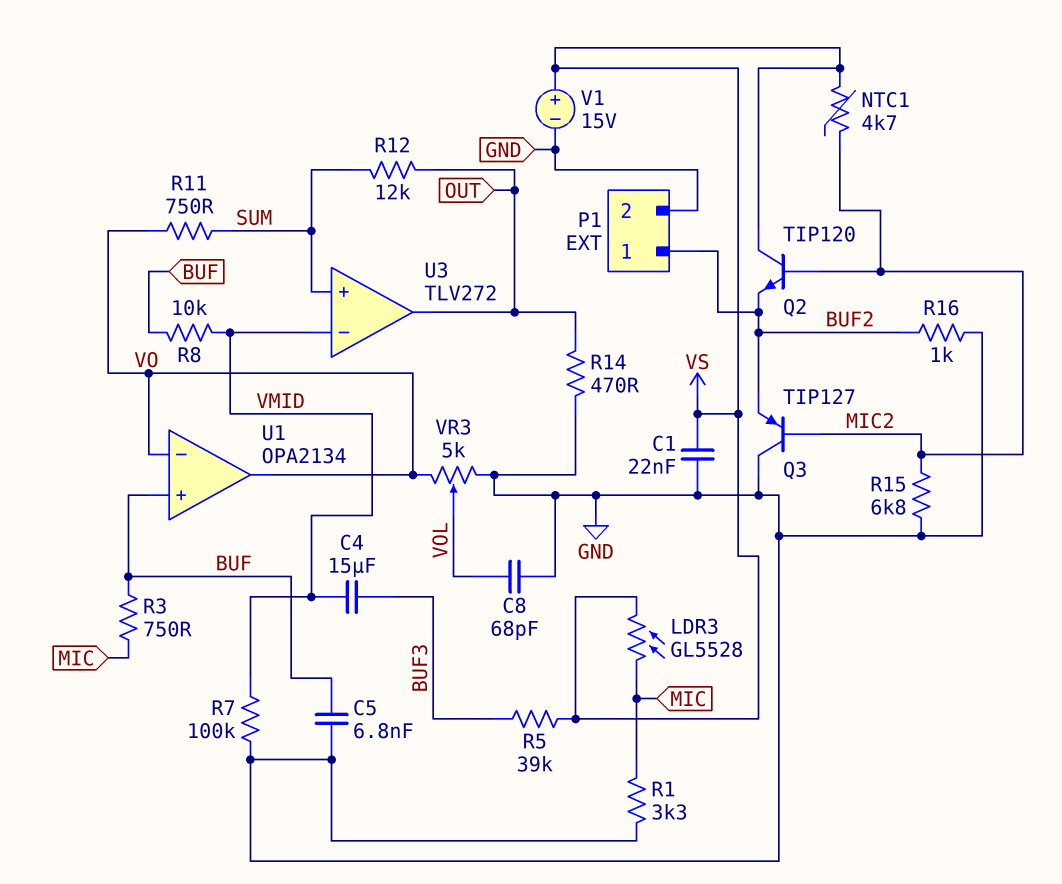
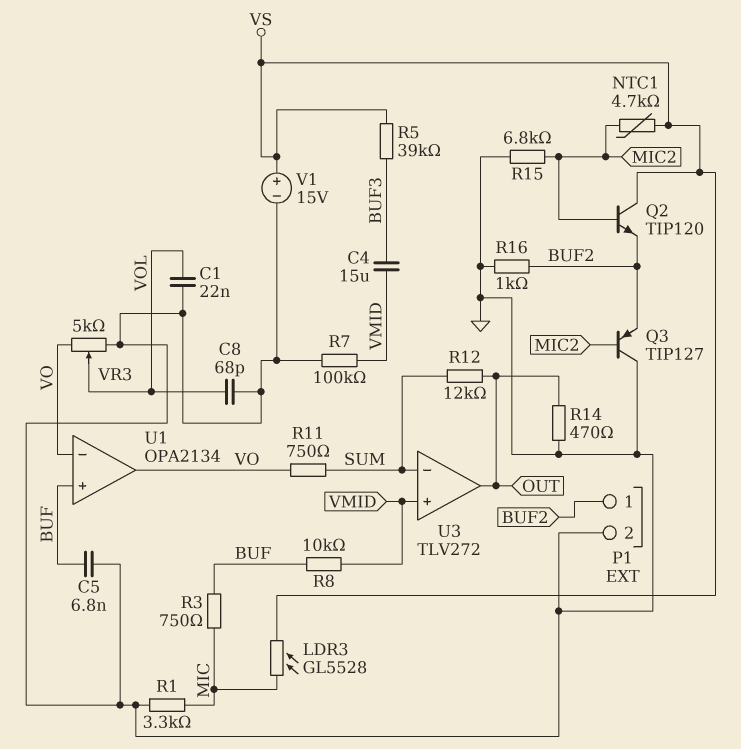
C1: 22nF (GND, VS) -> 22nF (GND, VOL)
U3 pin in+: SUM -> VMID
U3 pin in-: VMID -> SUM

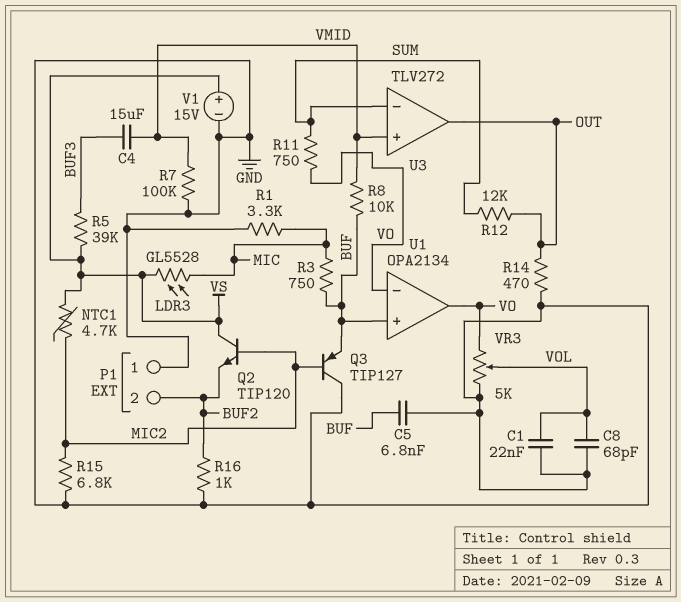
P1 pin 1: BUF2 -> GND
P1 pin 2: GND -> BUF2
Q3: PNP TIP127 (B MIC2, C GND, E BUF2) -> PNP TIP127 (B MIC2, C GND, E BUF)

